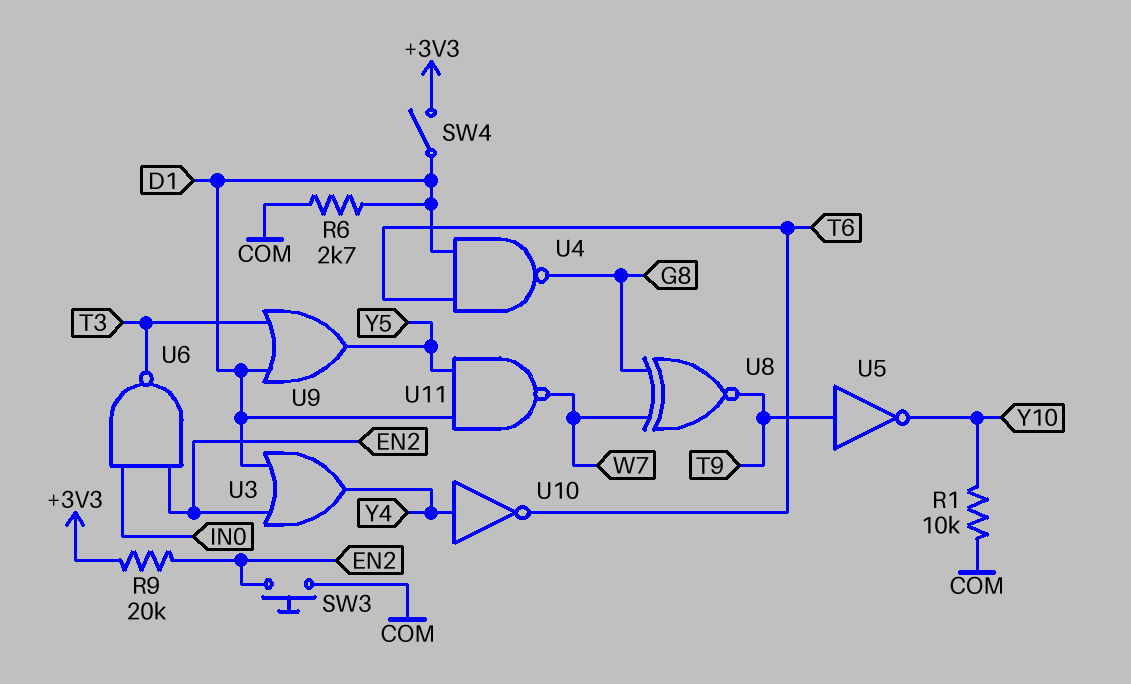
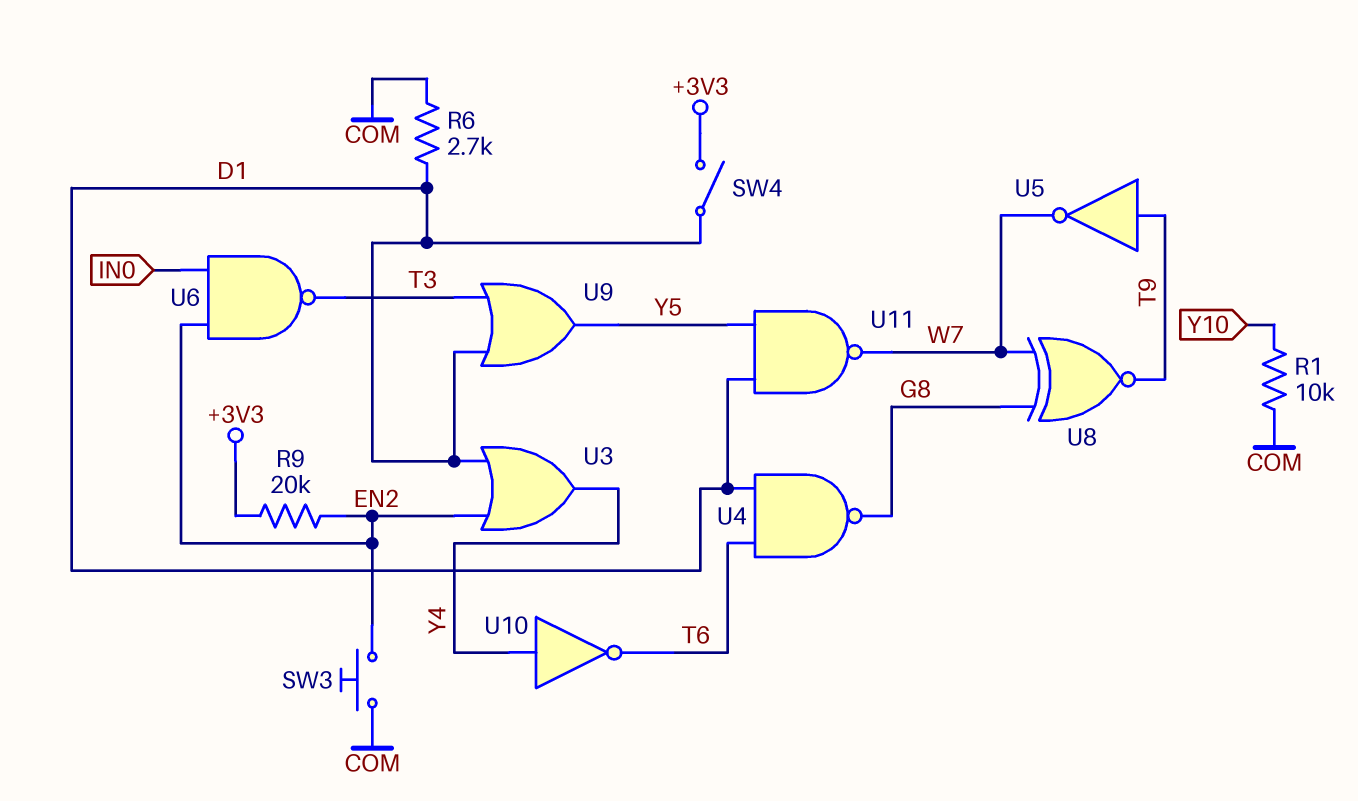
U5: NOT (in T9, out Y10) -> NOT (in T9, out W7)

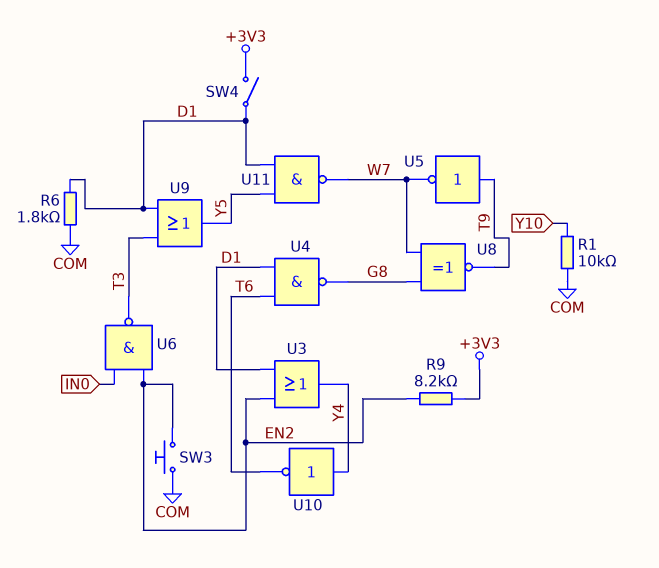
R6: 2.7k (COM, D1) -> 1.8k (COM, D1)
R9: 20k (+3V3, EN2) -> 8.2k (+3V3, EN2)

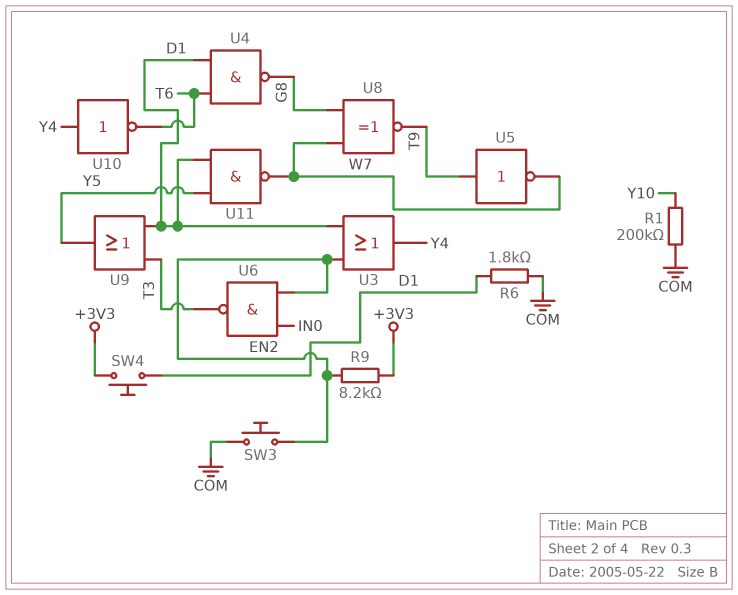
R1: 10k (COM, Y10) -> 200k (COM, Y10)
SW4: switch (+3V3, D1) -> button (+3V3, D1)

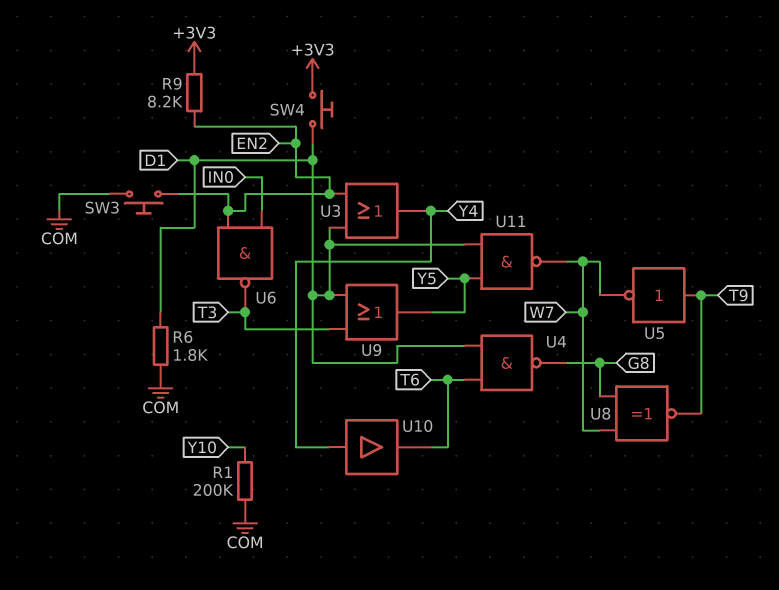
U10: NOT (in Y4, out T6) -> buffer (in Y4, out T6)

